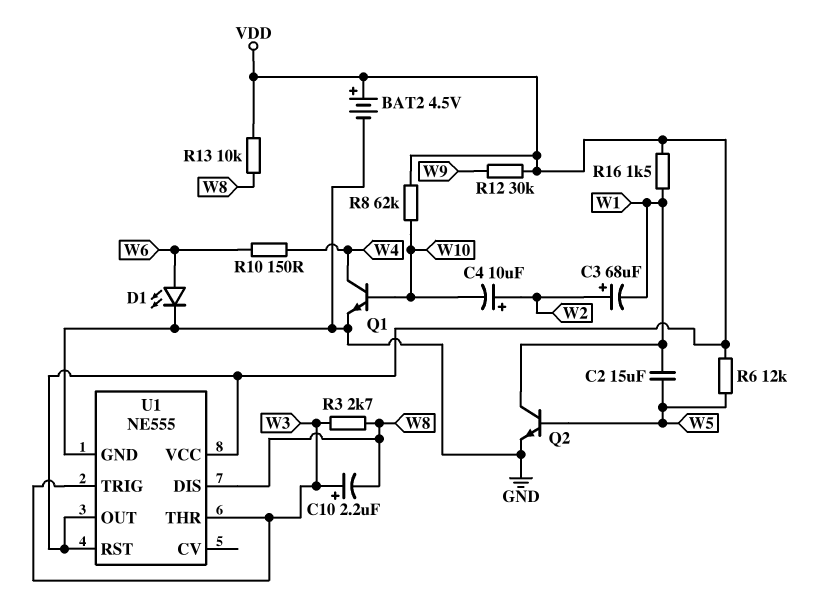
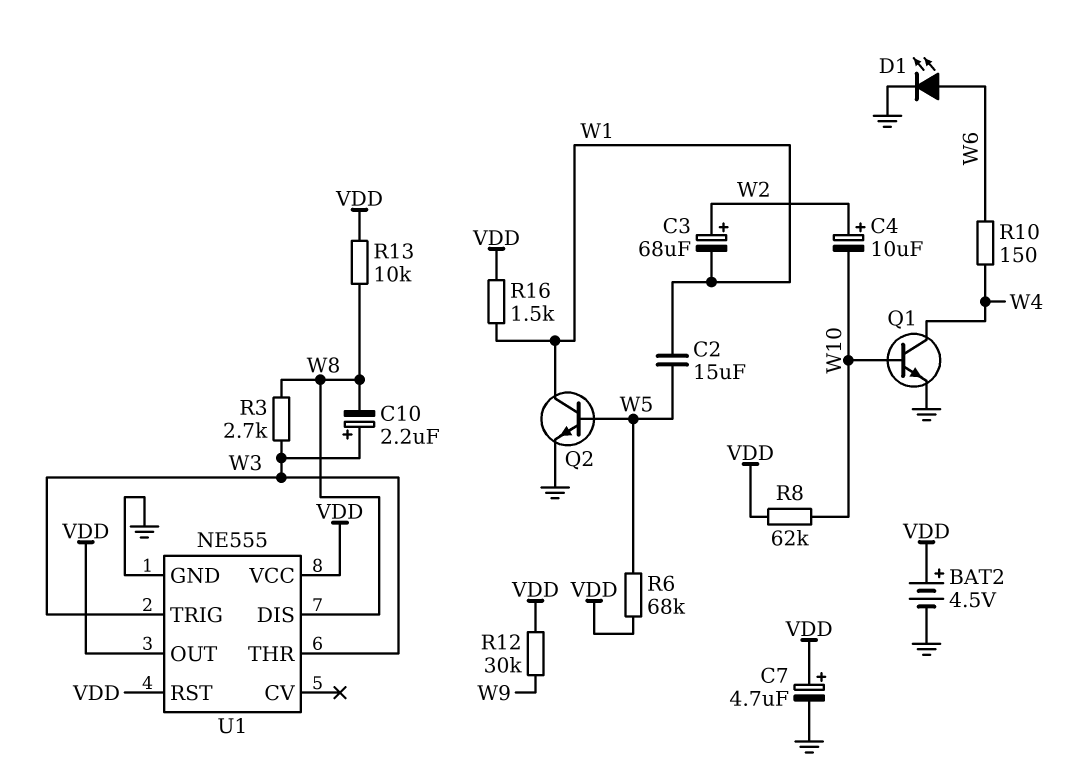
C7: none -> 4.7uF (plus VDD, minus GND)
R6: 12k (VDD, W5) -> 68k (VDD, W5)

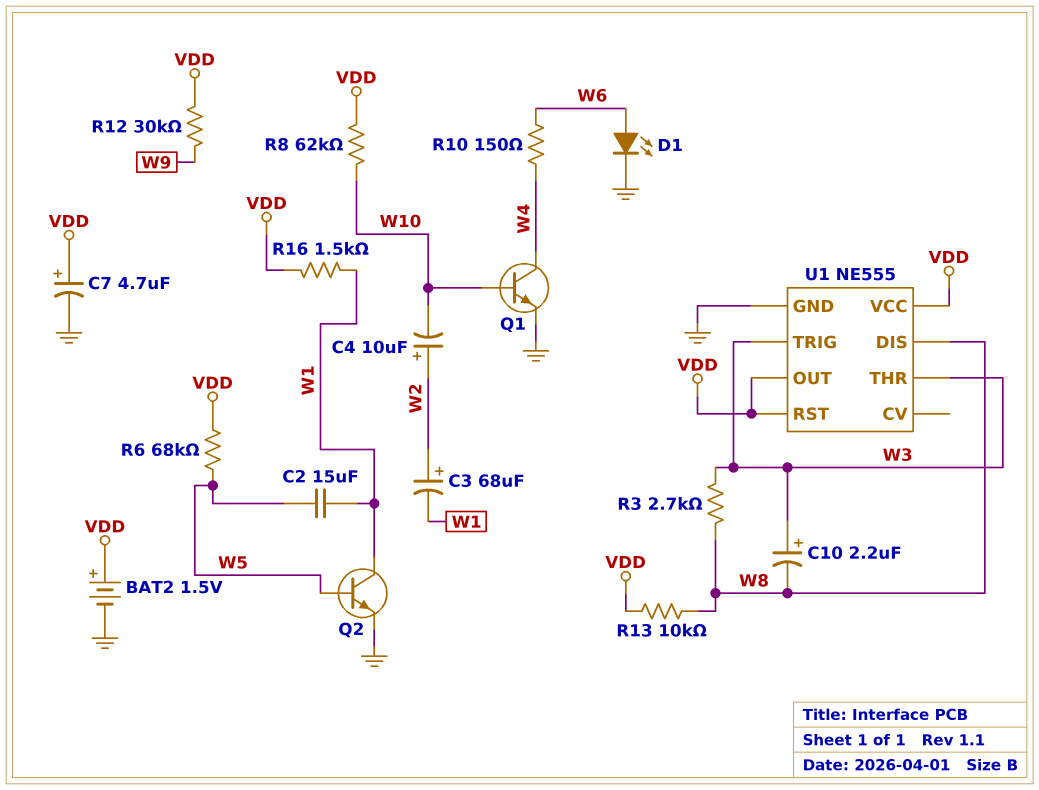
BAT2: 4.5V (plus VDD, minus GND) -> 1.5V (plus VDD, minus GND)

